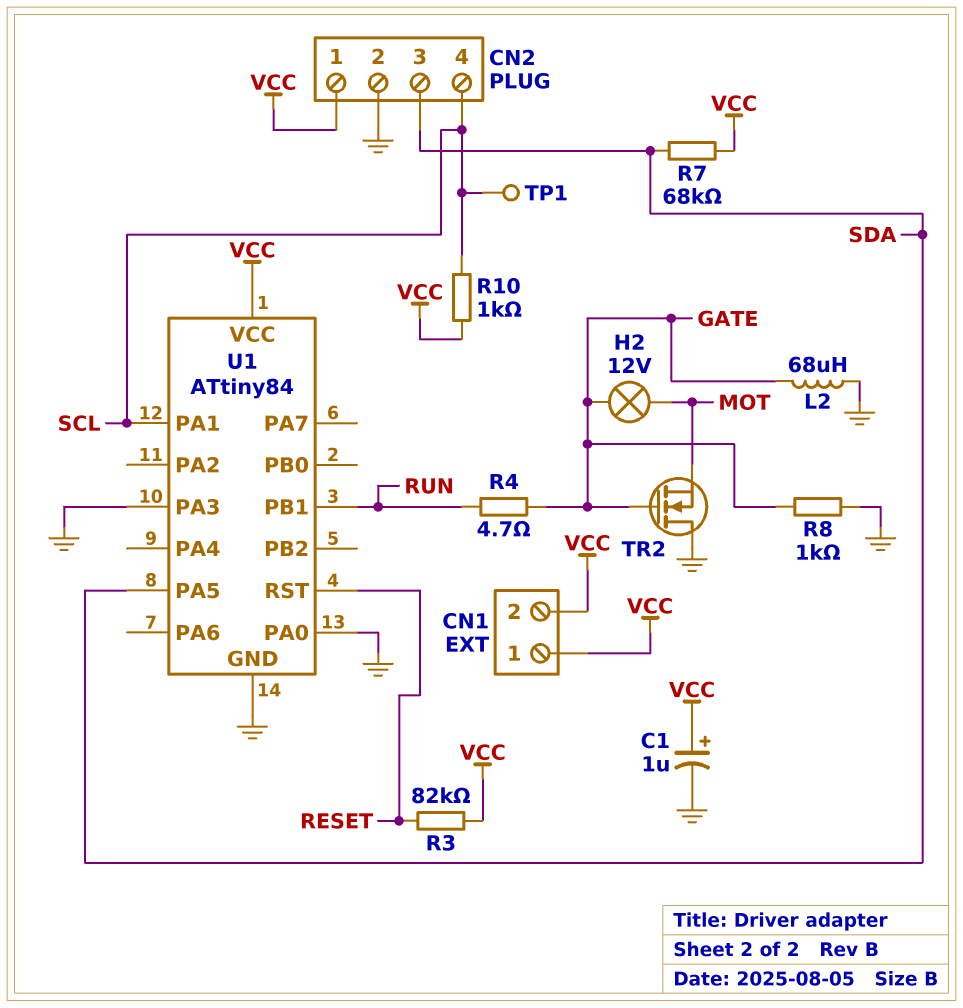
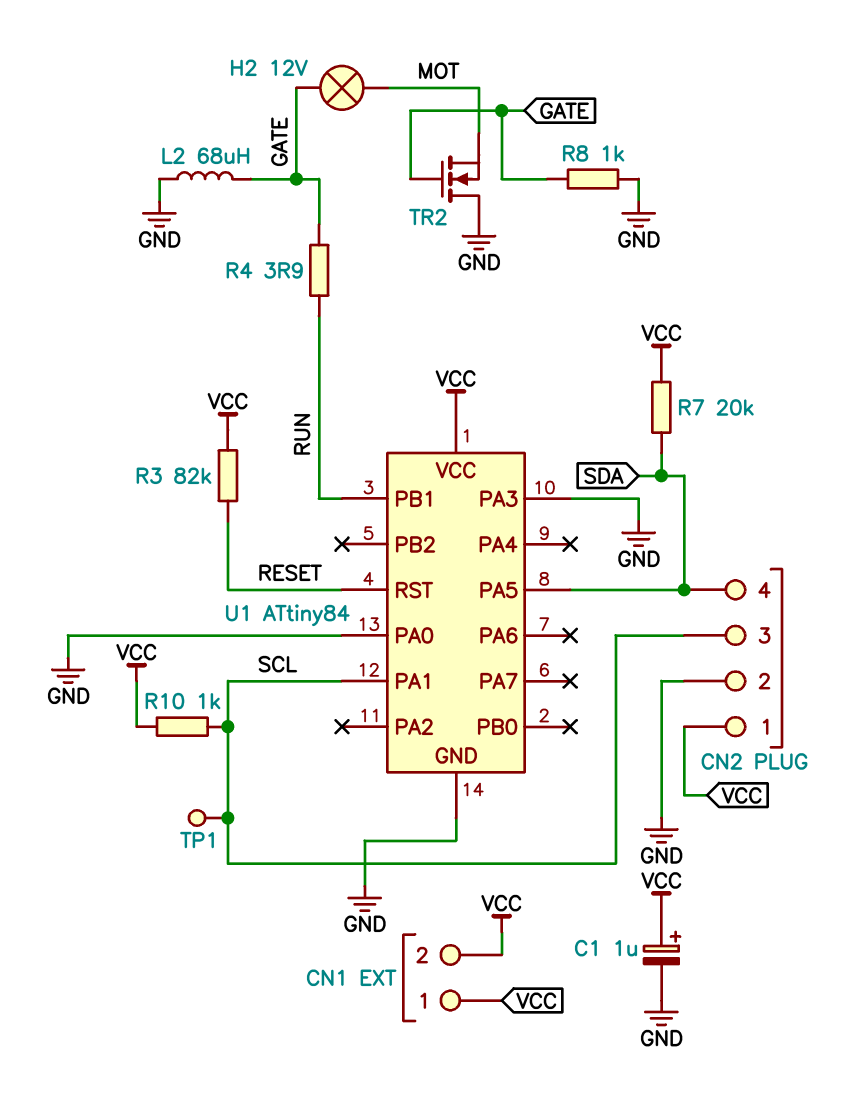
CN2 pin 3: SDA -> SCL
CN2 pin 4: SCL -> SDA
R4: 4.7 (GATE, RUN) -> 3.9 (GATE, RUN)
R7: 68k (SDA, VCC) -> 20k (SDA, VCC)

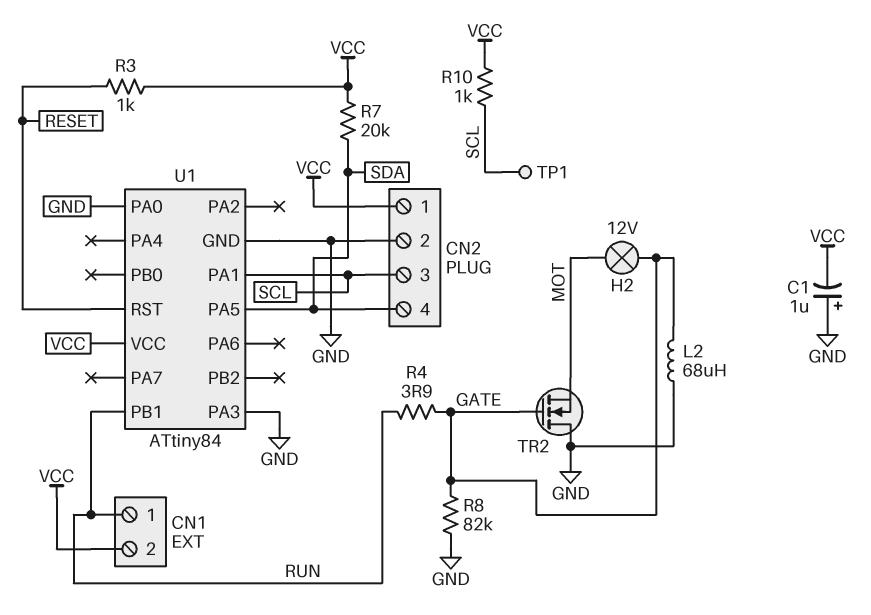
C1: 1uF (plus VCC, minus GND) -> 1uF (plus GND, minus VCC)
CN1 pin 1: VCC -> RUN
R3: 82k (RESET, VCC) -> 1k (RESET, VCC)
R8: 1k (GATE, GND) -> 82k (GATE, GND)

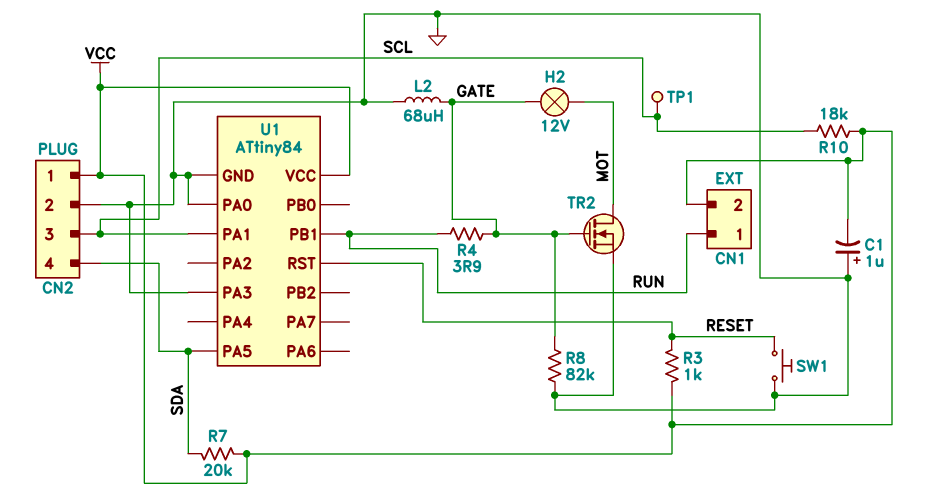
R10: 1k (SCL, VCC) -> 18k (SCL, VCC)
SW1: none -> button (GND, RESET)
TR2: NMOS (G GATE, D GND, S MOT) -> NMOS (G GATE, D MOT, S GND)

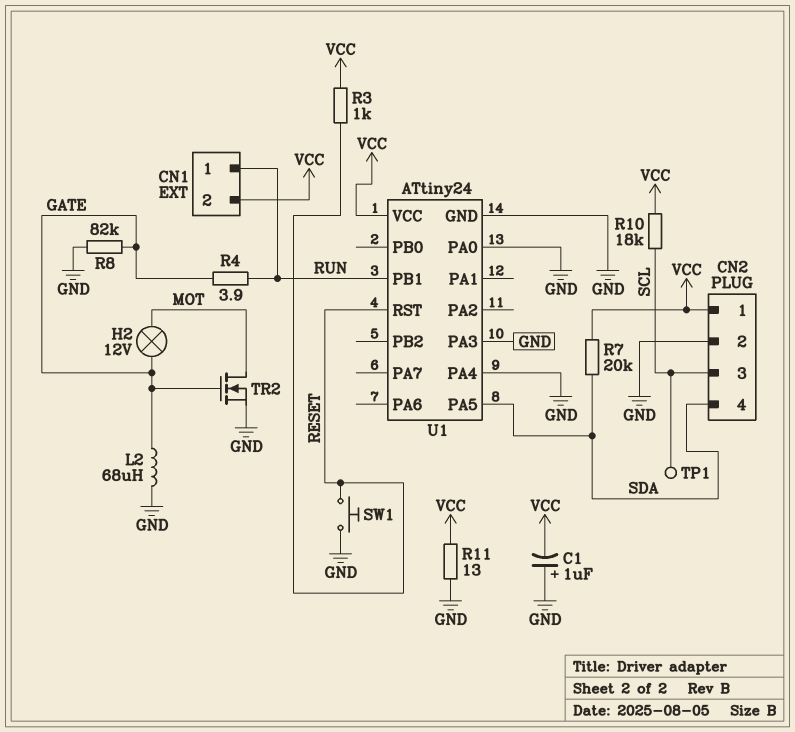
R11: none -> 13 (GND, VCC)
U1: ATtiny84 -> ATtiny24
U1 pin PA1: SCL -> none
U1 pin PA4: none -> GND

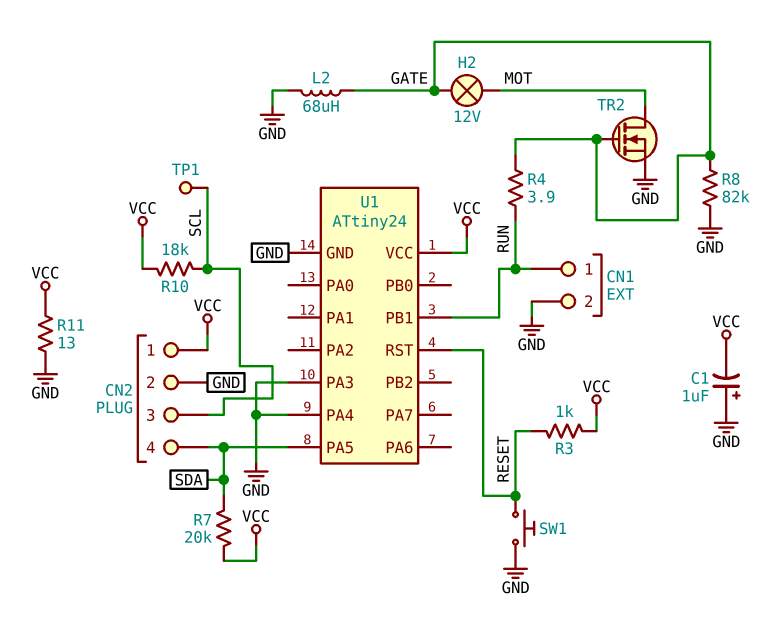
CN1 pin 2: VCC -> GND
U1 pin PA0: GND -> none

